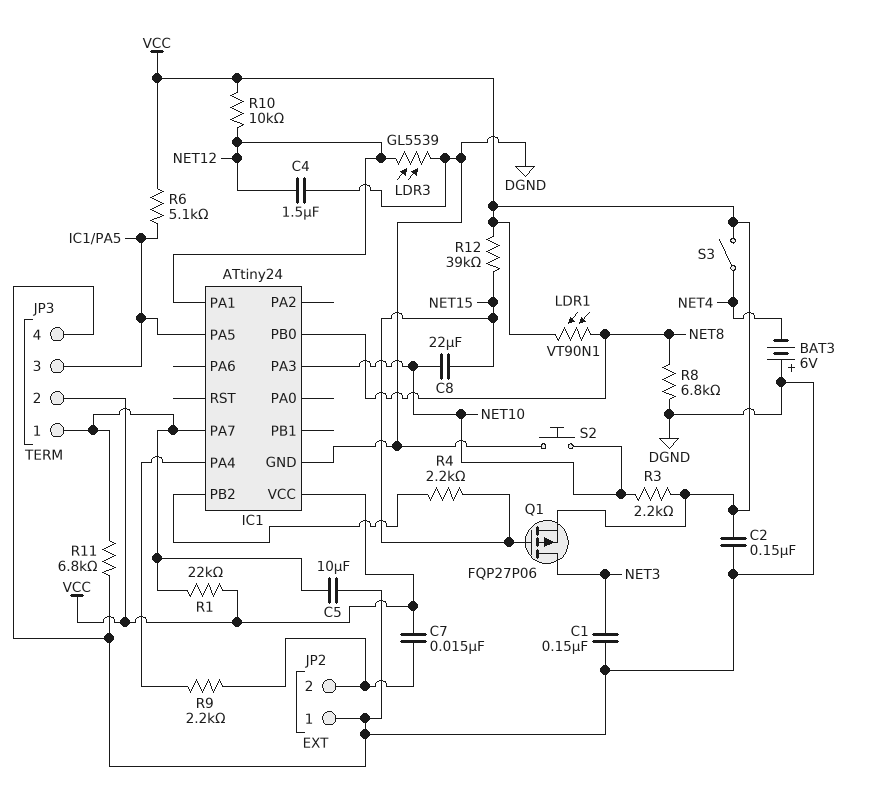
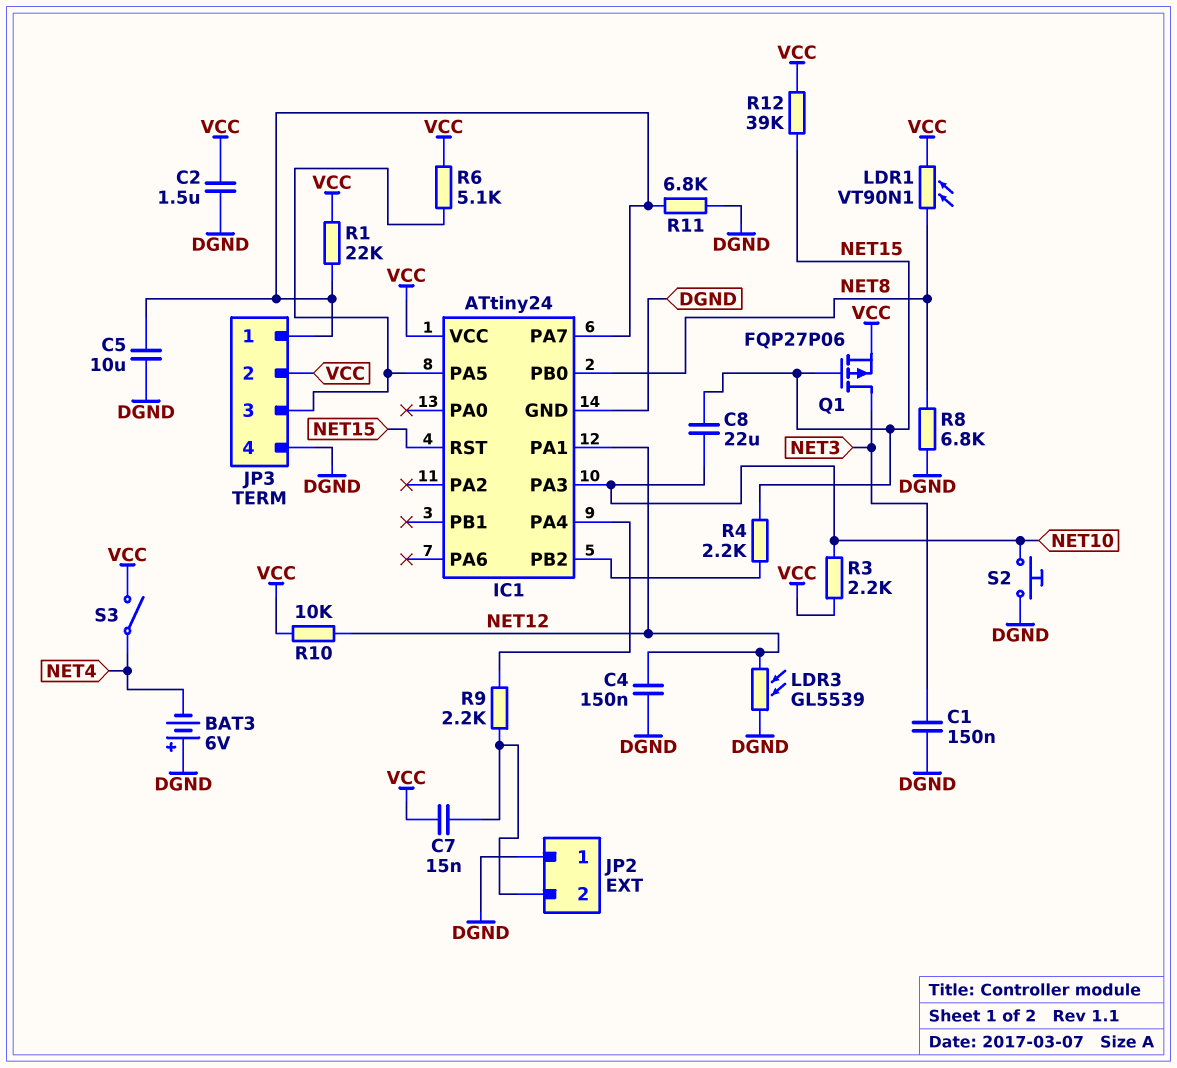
C2: 150nF (DGND, VCC) -> 1.5uF (DGND, VCC)
C4: 1.5uF (DGND, NET12) -> 150nF (DGND, NET12)
IC1 pin RST: none -> NET15

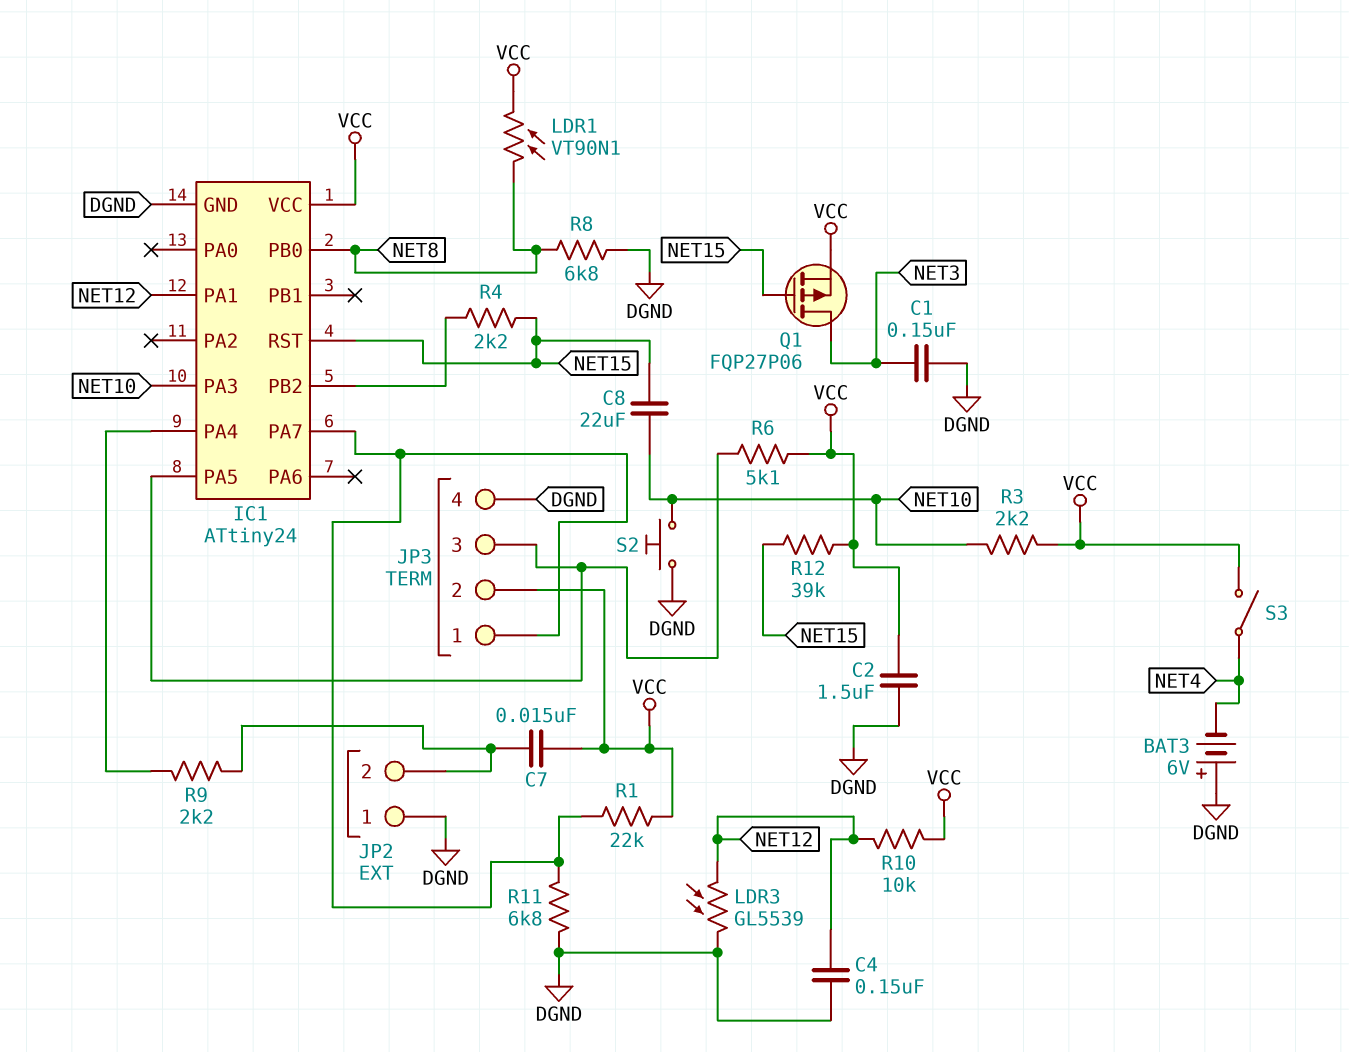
C5: 10uF (DGND, IC1/PA7) -> none

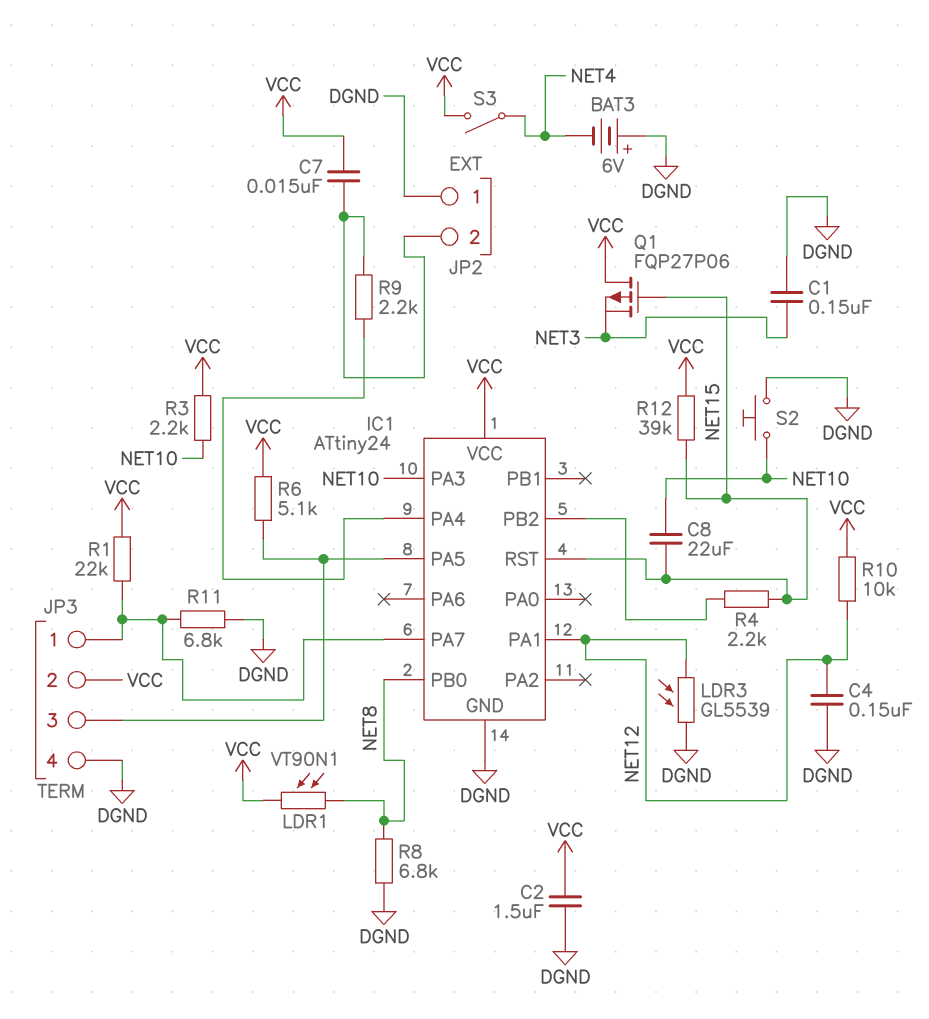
Q1: PMOS FQP27P06 (G NET15, D NET3, S VCC) -> PMOS FQP27P06 (G NET15, D VCC, S NET3)

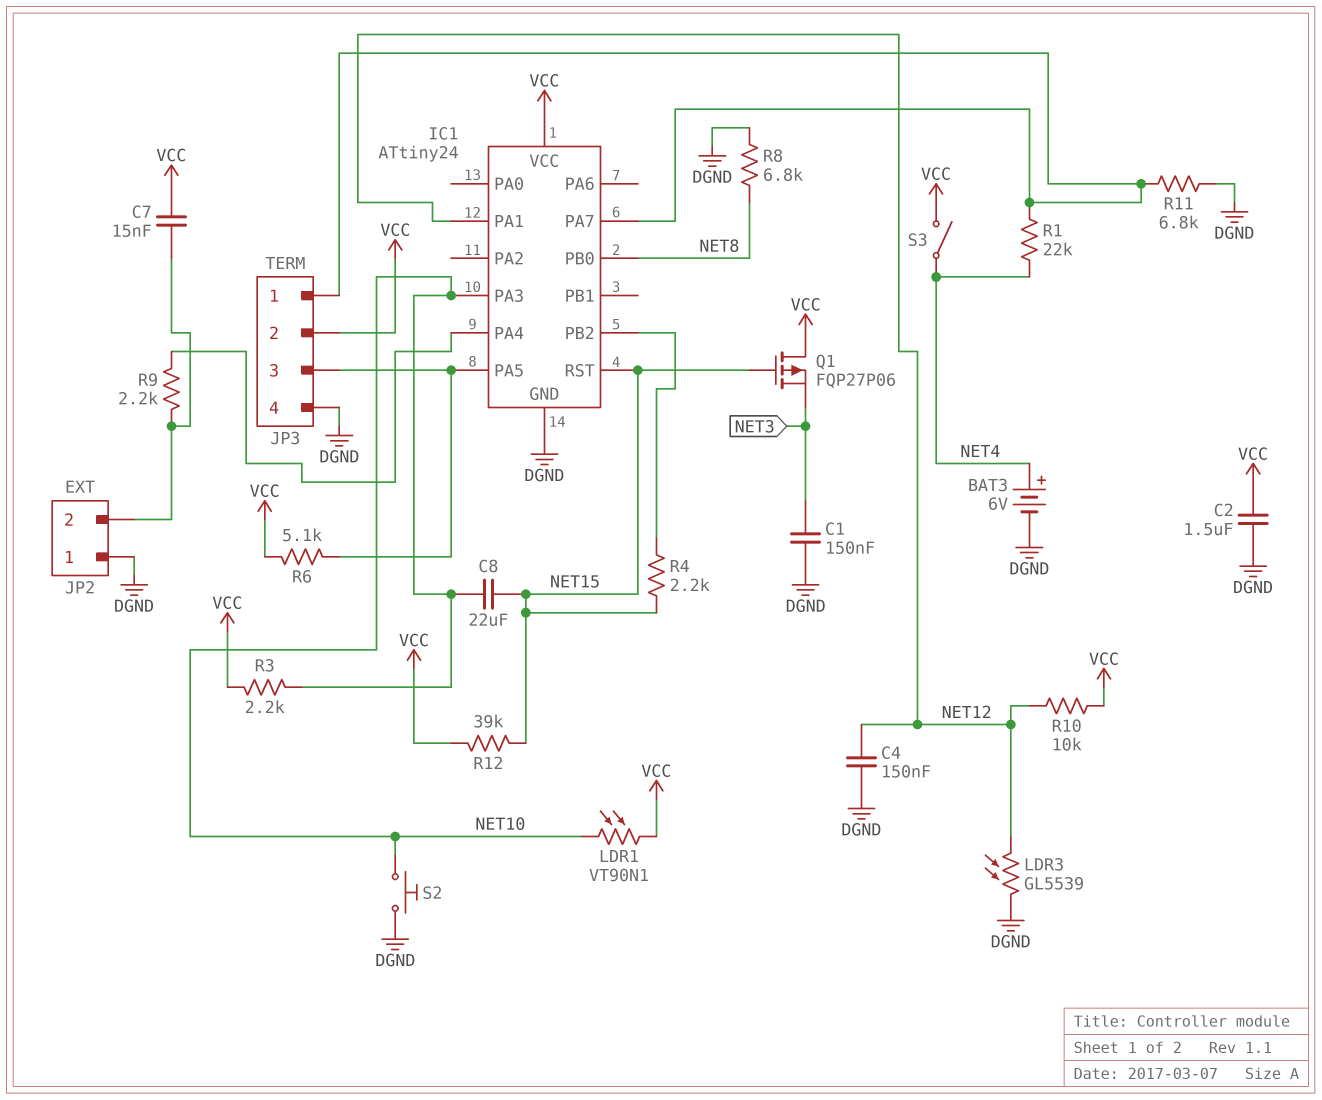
BAT3: 6V (plus DGND, minus NET4) -> 6V (plus NET4, minus DGND)
LDR1: VT90N1 (NET8, VCC) -> VT90N1 (NET10, VCC)
R1: 22k (IC1/PA7, VCC) -> 22k (IC1/PA7, NET4)

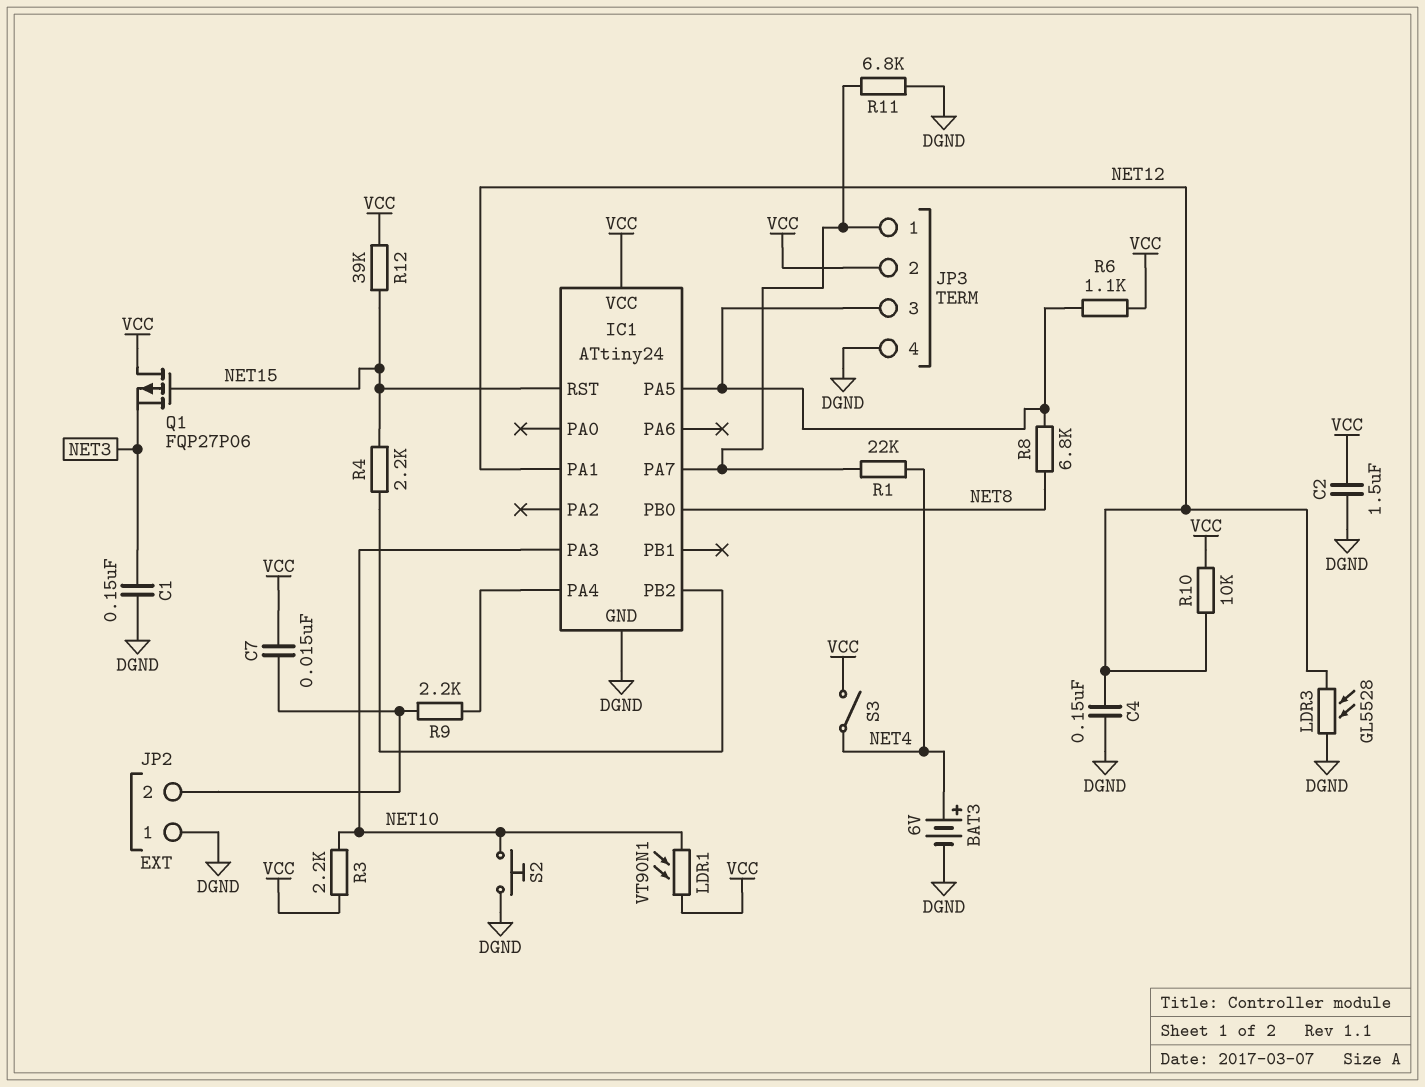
C8: 22uF (NET10, NET15) -> none
LDR3: GL5539 (DGND, NET12) -> GL5528 (DGND, NET12)
R6: 5.1k (IC1/PA5, VCC) -> 1.1k (IC1/PA5, VCC)
R8: 6.8k (DGND, NET8) -> 6.8k (IC1/PA5, NET8)

